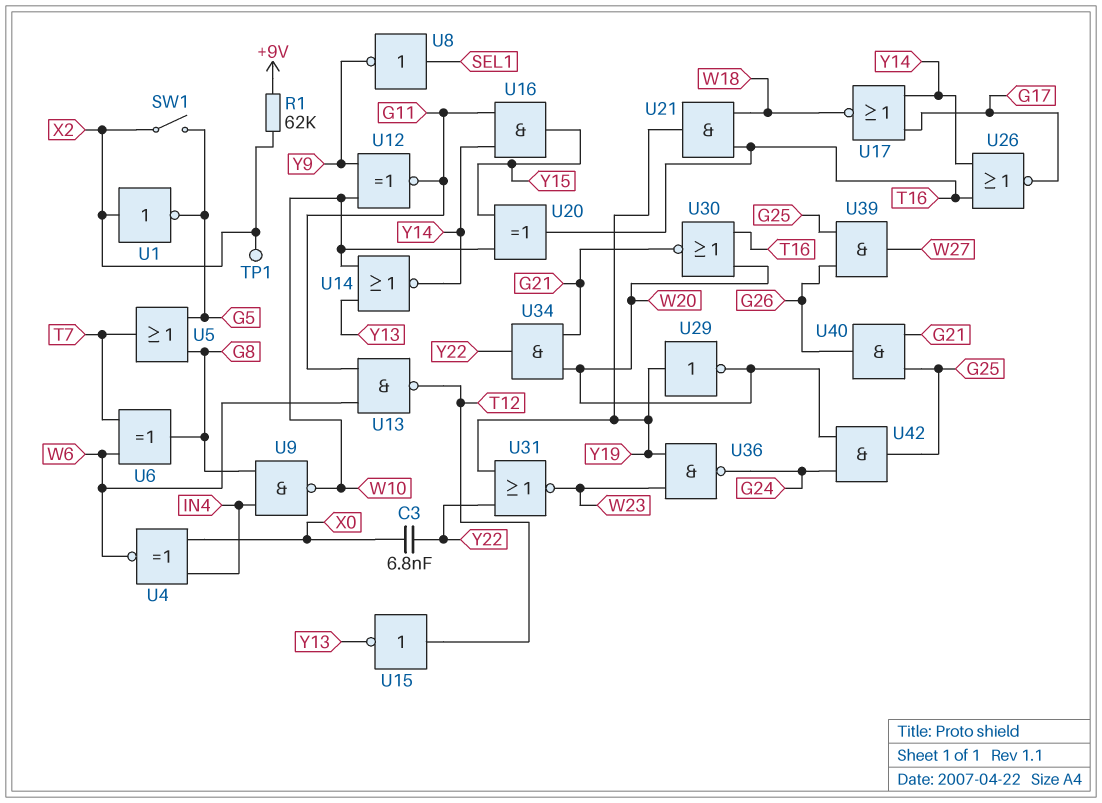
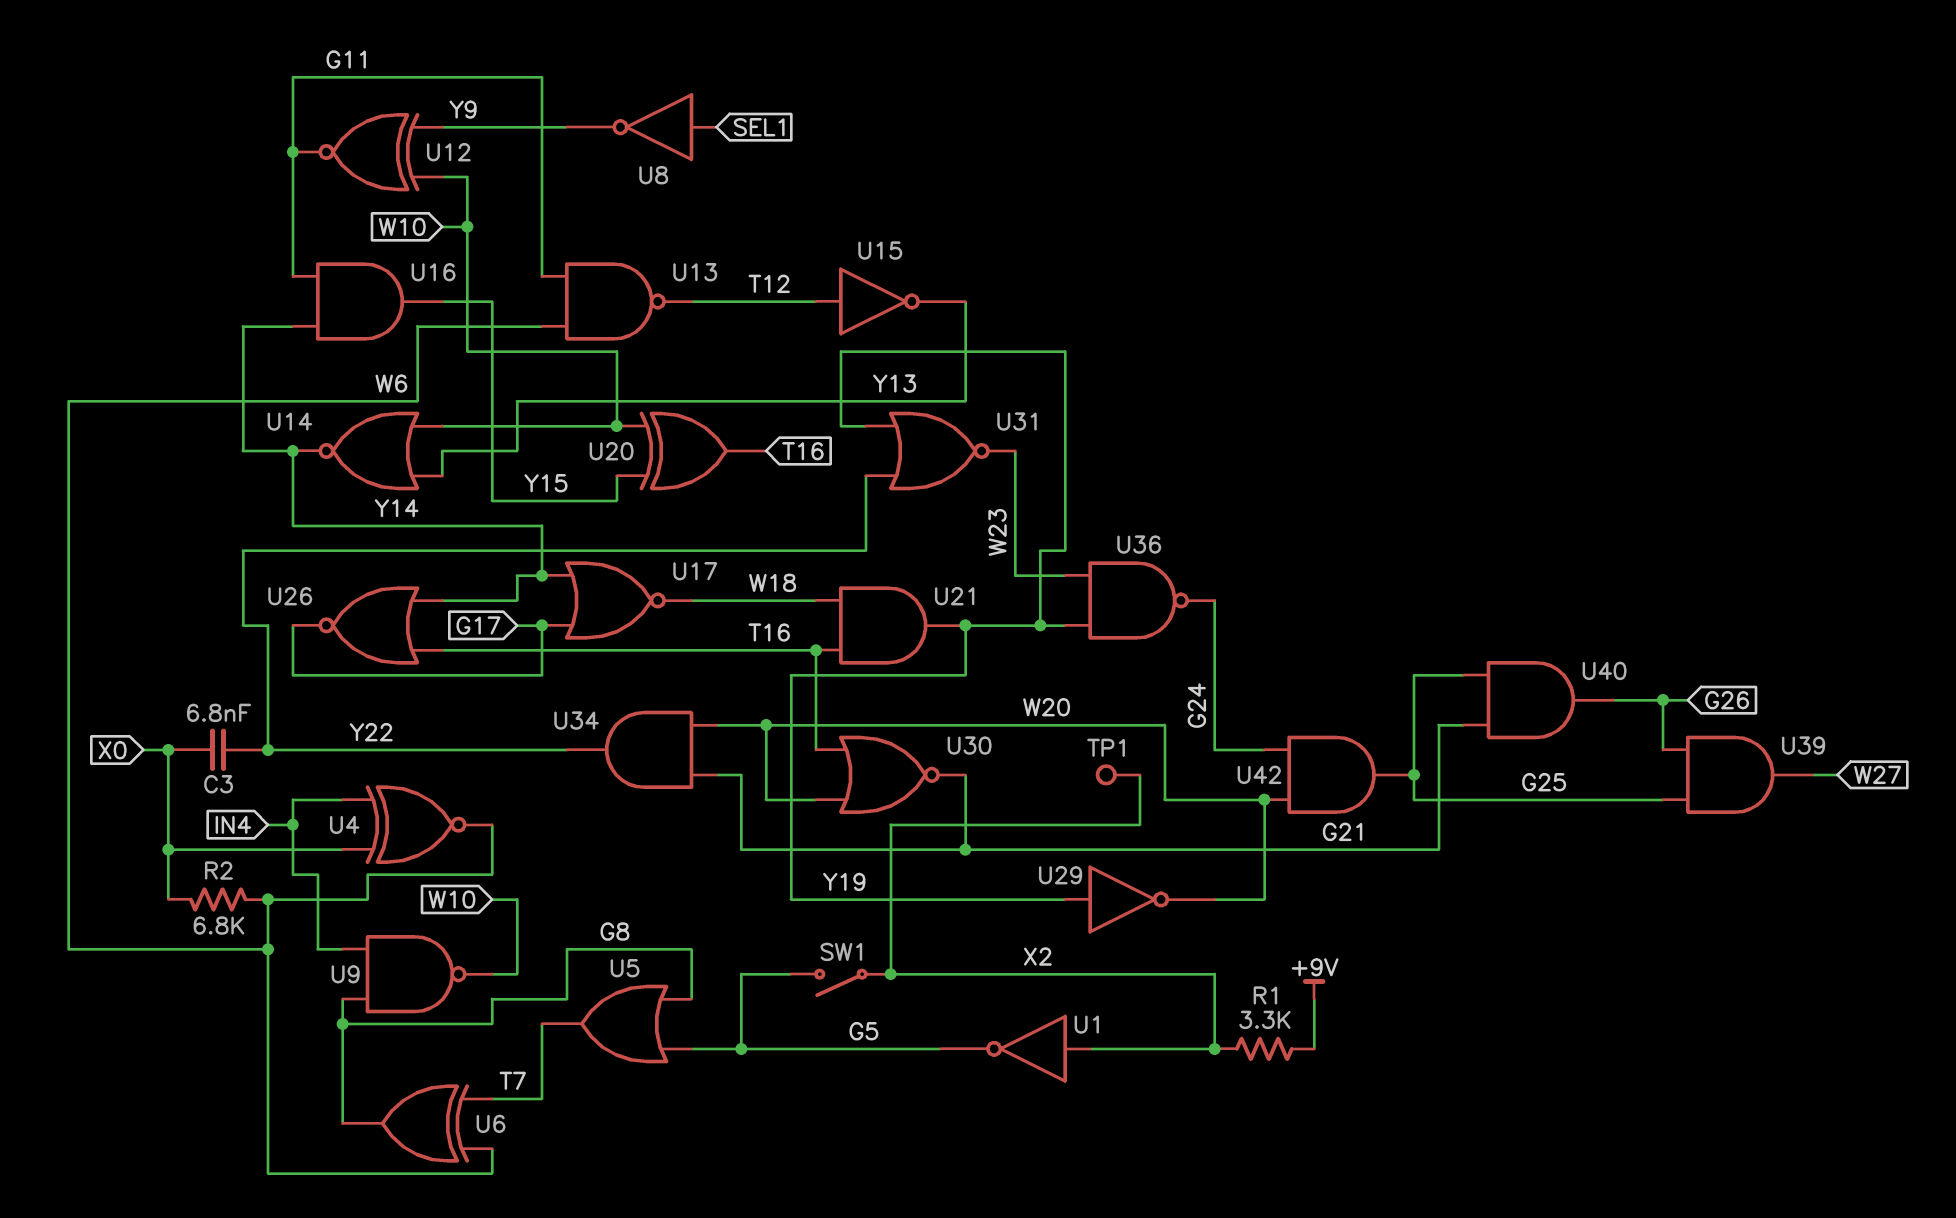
R1: 62k (+9V, X2) -> 3.3k (+9V, X2)
R2: none -> 6.8k (W6, X0)

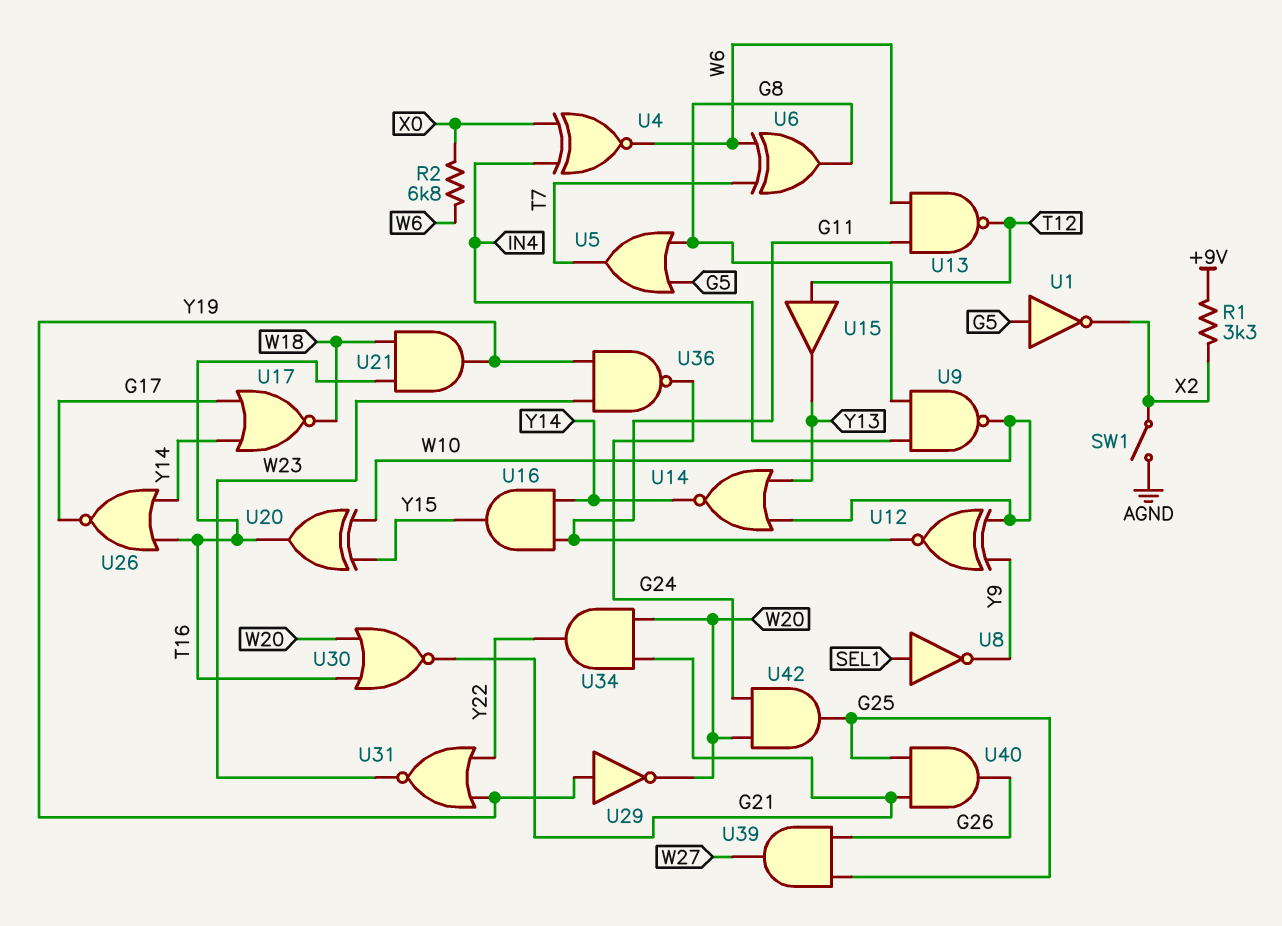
C3: 6.8nF (X0, Y22) -> none
SW1: switch (G5, X2) -> switch (AGND, X2)
TP1: test point (X2) -> none
U1: NOT (in X2, out G5) -> NOT (in G5, out X2)
U15: NOT (in T12, out Y13) -> buffer (in T12, out Y13)

